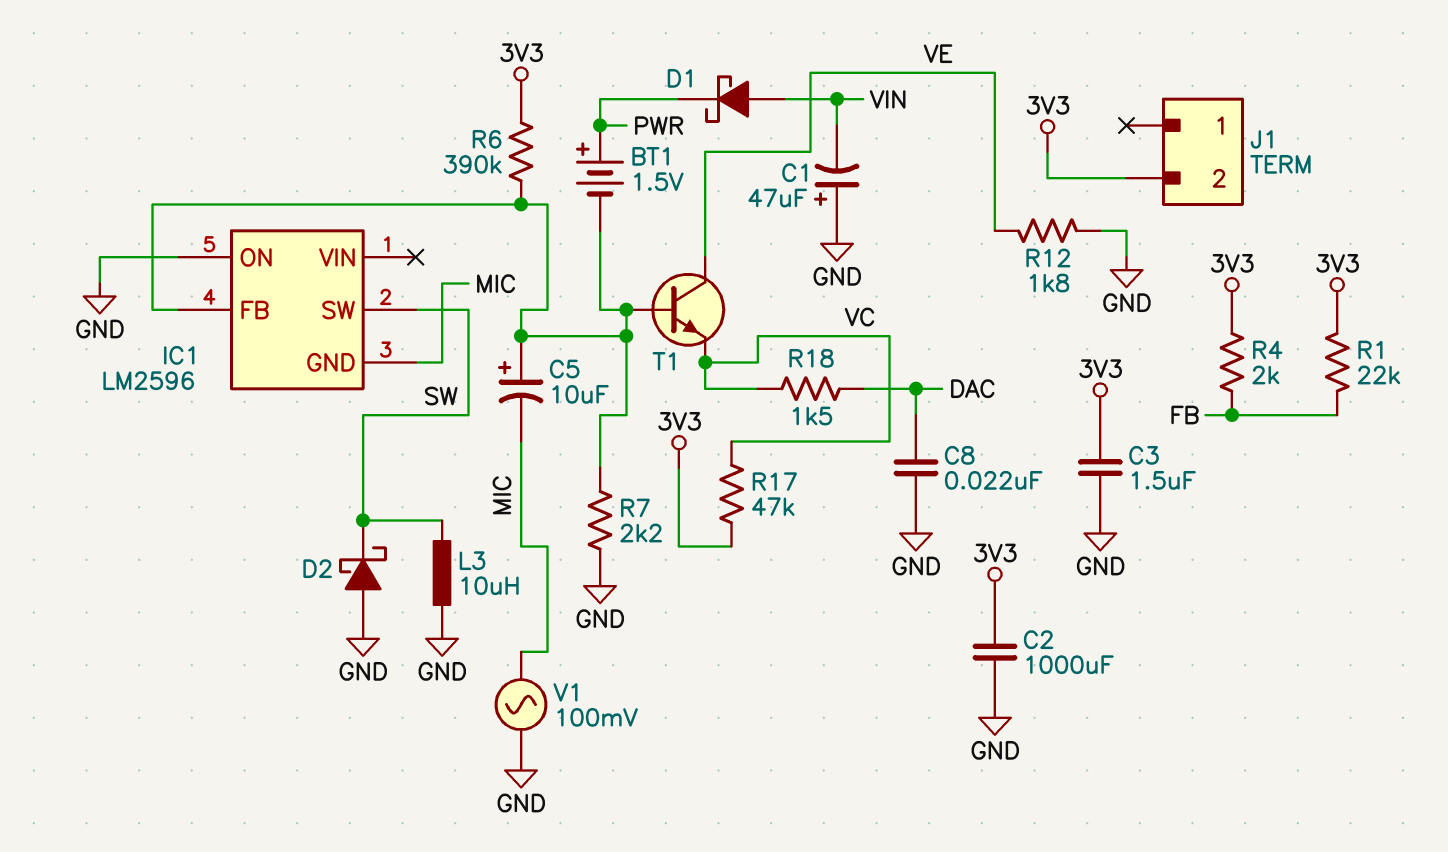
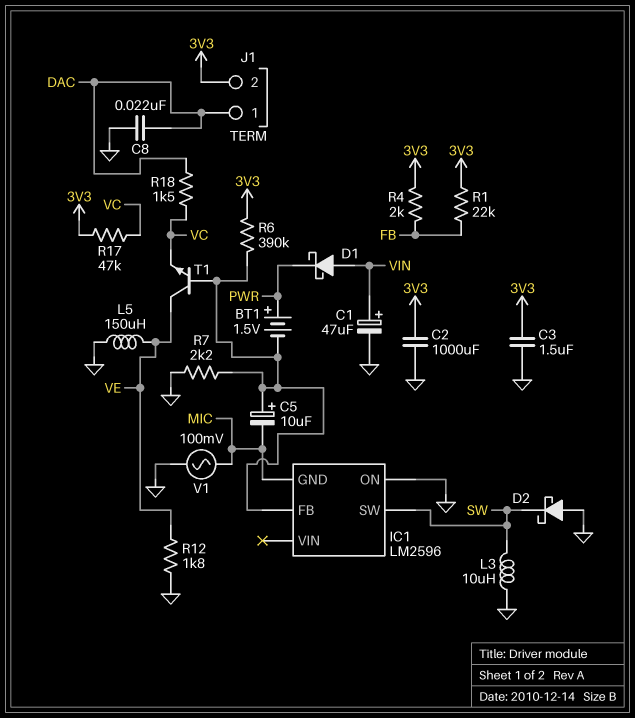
C1: 47uF (plus GND, minus VIN) -> 47uF (plus VIN, minus GND)
J1 pin 1: none -> DAC
L5: none -> 150uH (GND, VE)

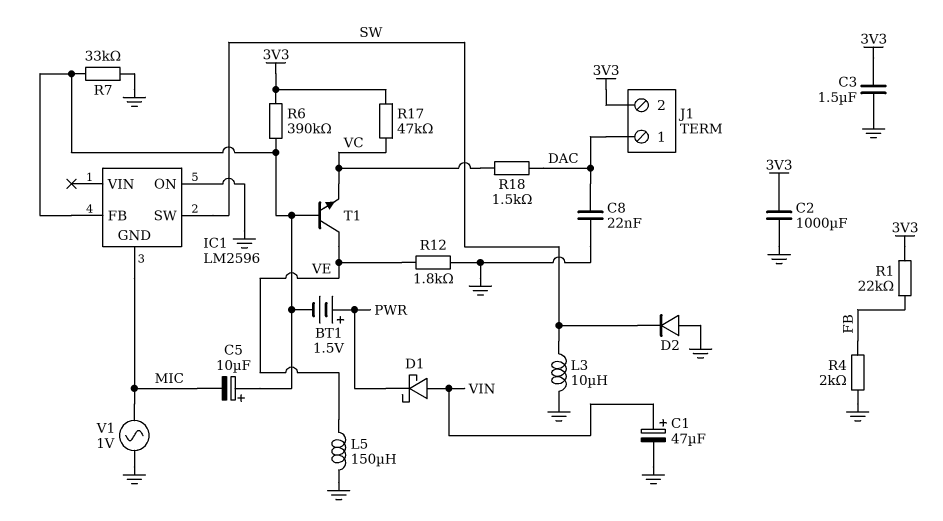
D2: schottky (A GND, K SW) -> diode (A GND, K SW)
R4: 2k (3V3, FB) -> 2k (FB, GND)
R7: 2.2k (GND, IC1/FB) -> 33k (GND, IC1/FB)
V1: AC 100mV (GND, MIC) -> AC 1V (GND, MIC)

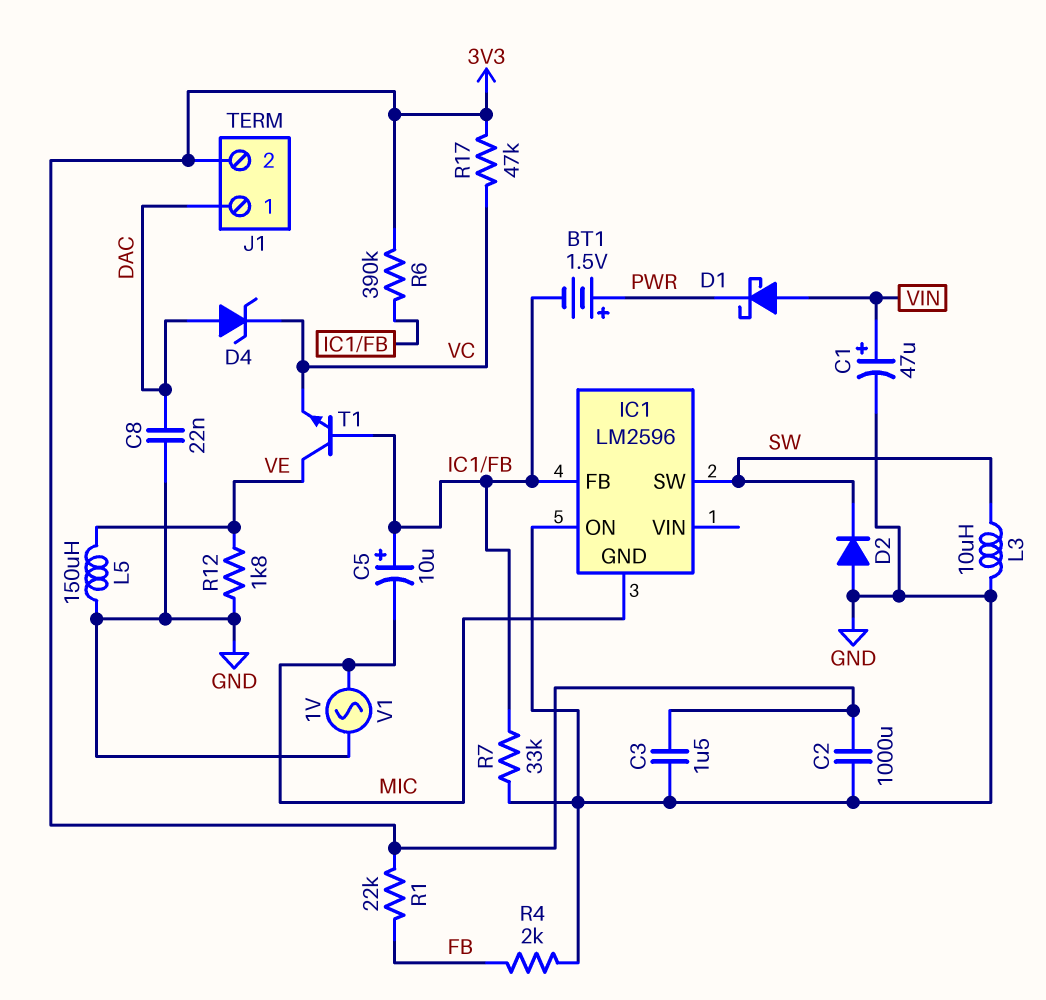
D4: none -> zener (A DAC, K VC)
R18: 1.5k (DAC, VC) -> none

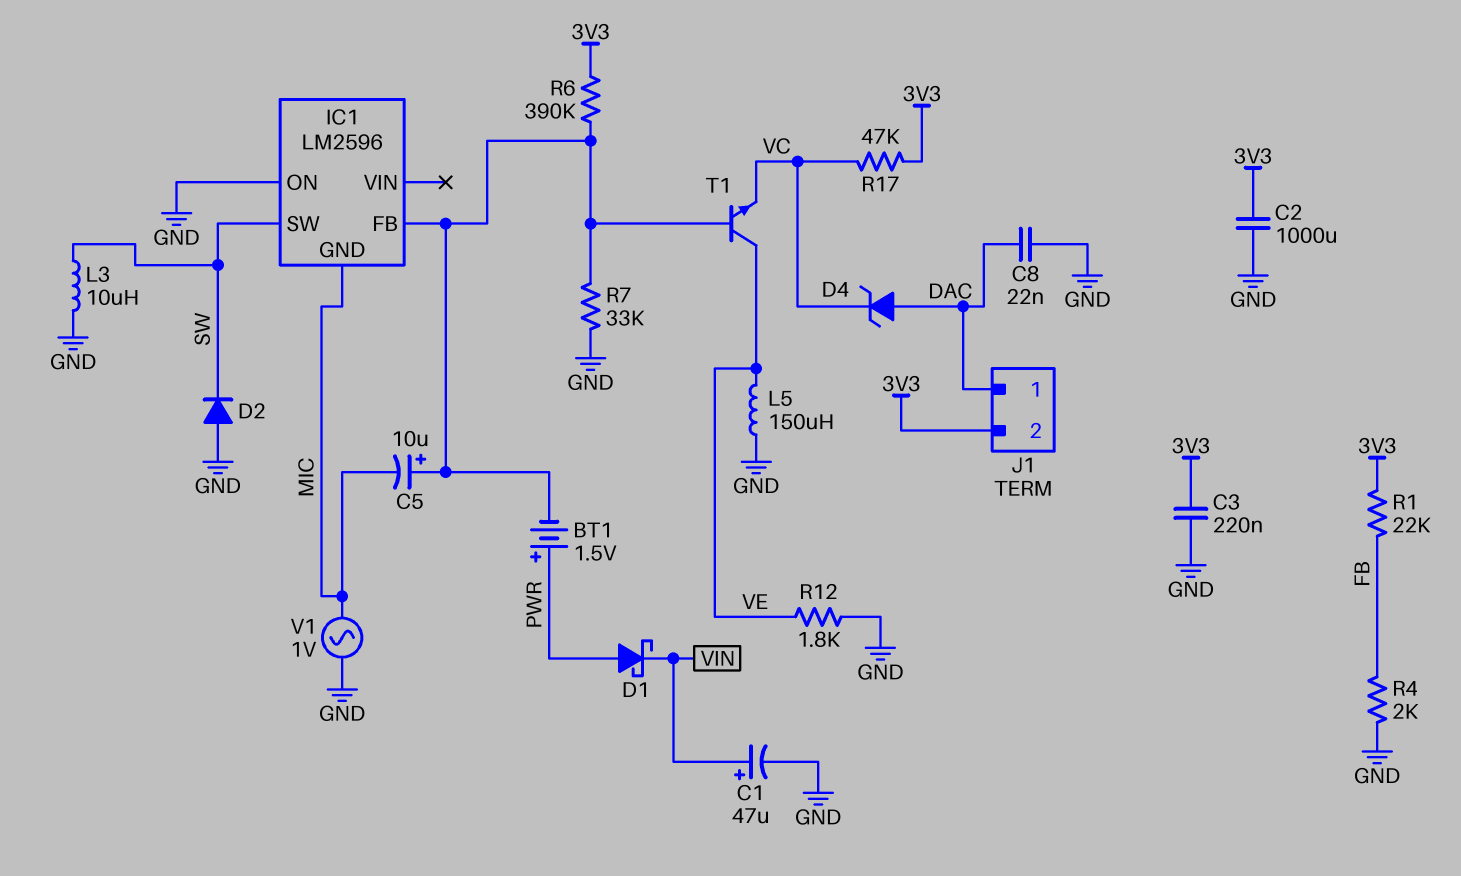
C3: 1.5uF (3V3, GND) -> 220nF (3V3, GND)
D1: schottky (A VIN, K PWR) -> schottky (A PWR, K VIN)

